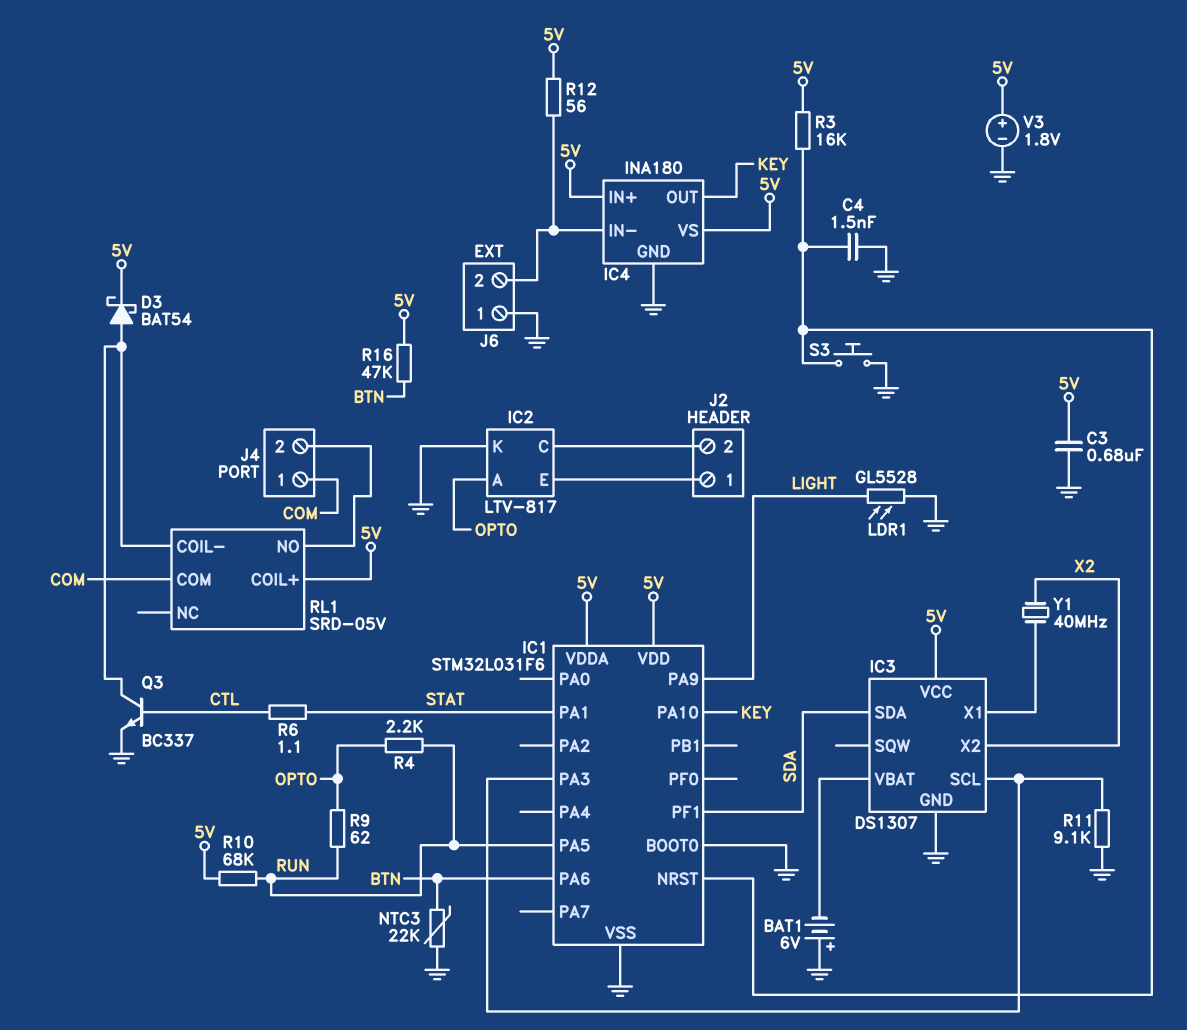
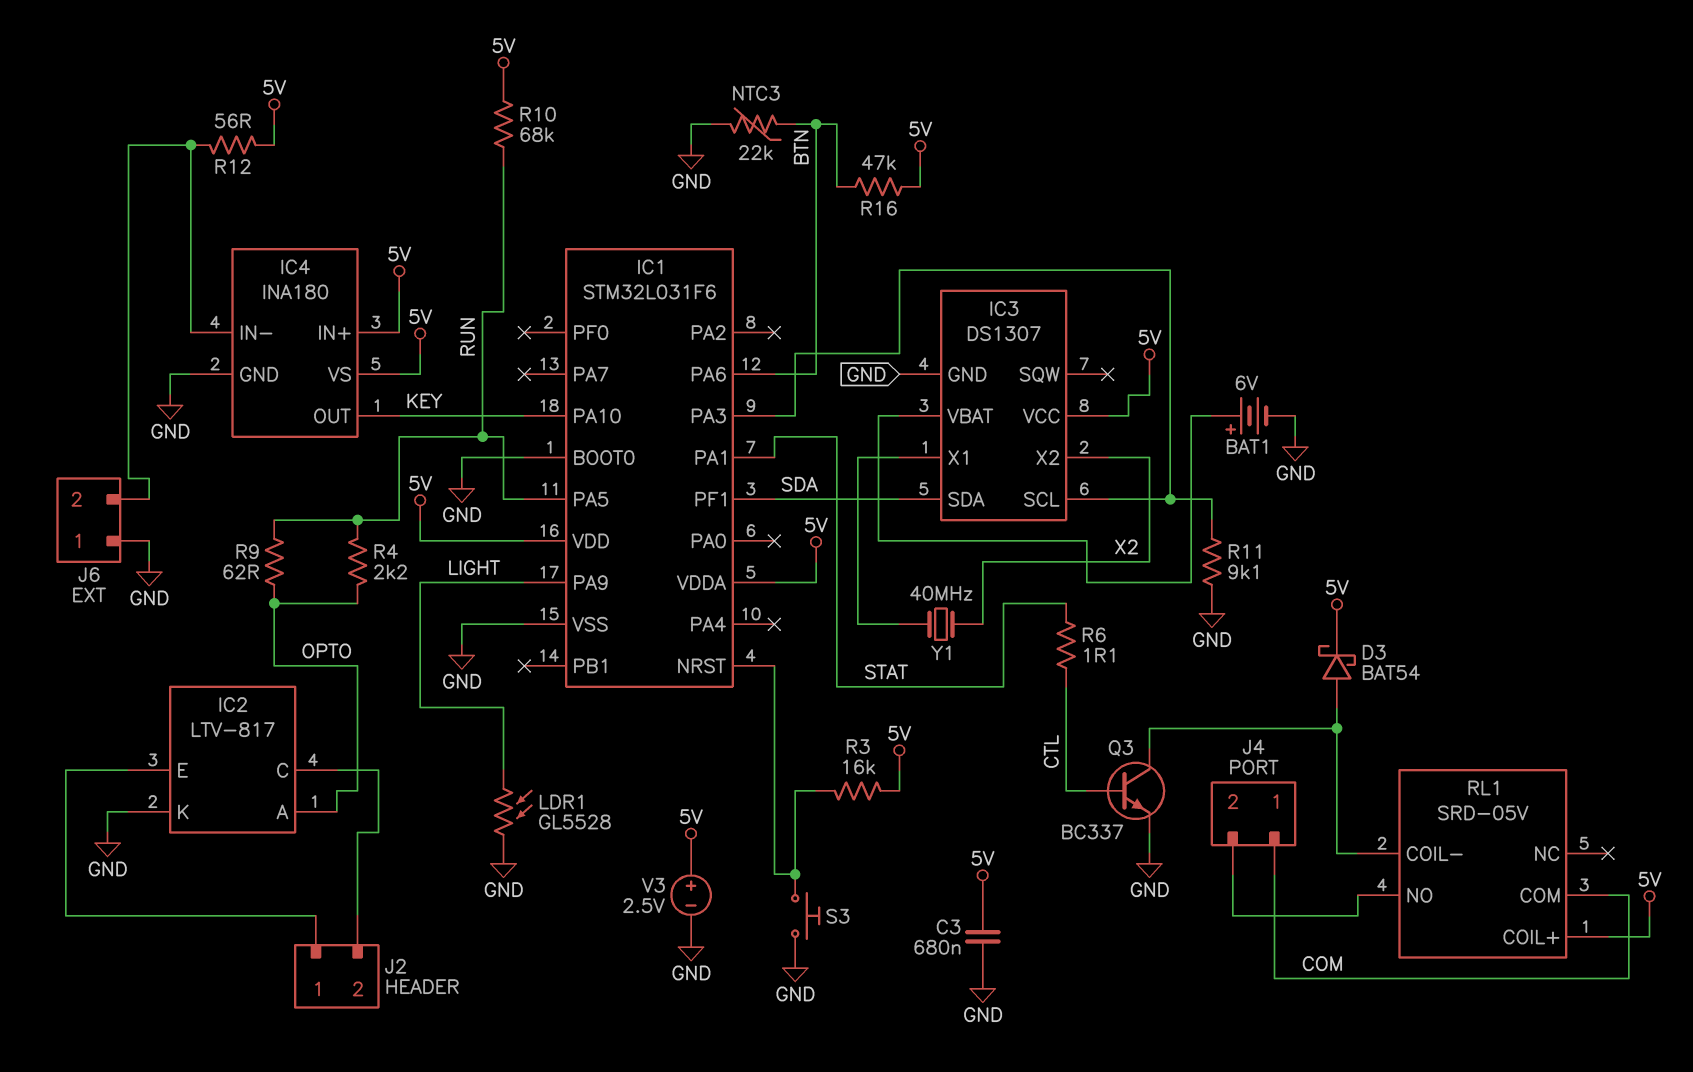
BAT1: 6V (plus GND, minus IC3/VBAT) -> 6V (plus IC3/VBAT, minus GND)
C4: 1.5nF (GND, IC1/NRST) -> none
V3: 1.8V (plus 5V, minus GND) -> 2.5V (plus 5V, minus GND)

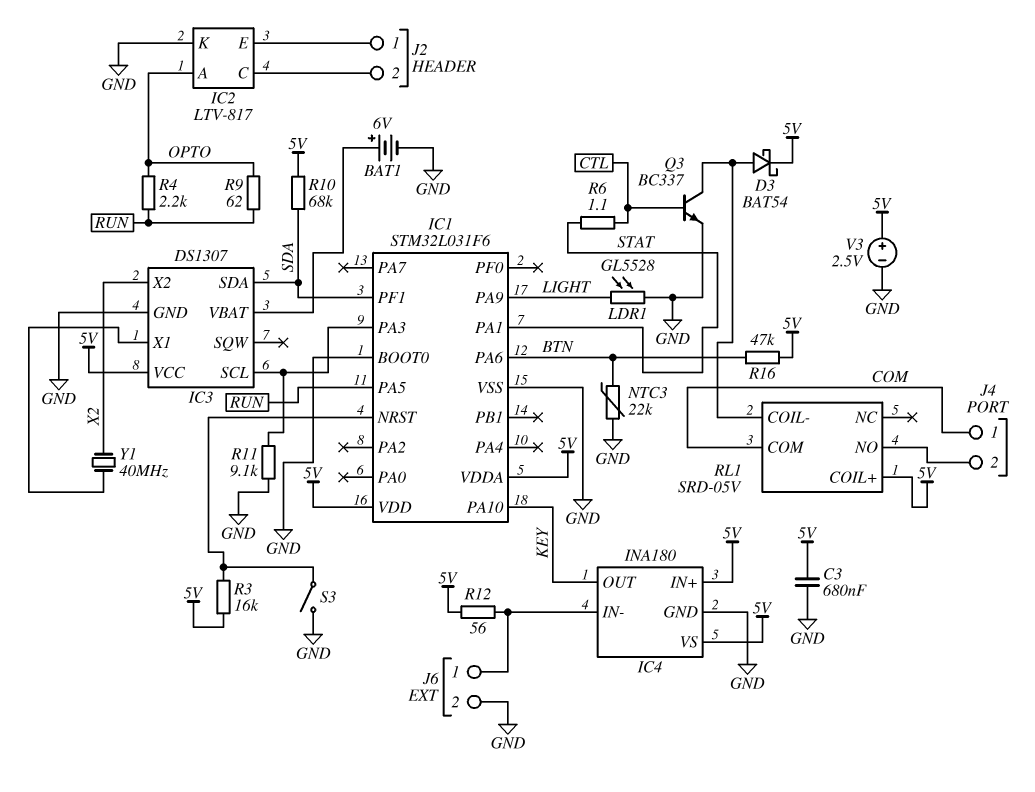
J6 pin 1: GND -> IC4/IN-
J6 pin 2: IC4/IN- -> GND
R10: 68k (5V, RUN) -> 68k (5V, SDA)
S3: button (GND, IC1/NRST) -> switch (GND, IC1/NRST)

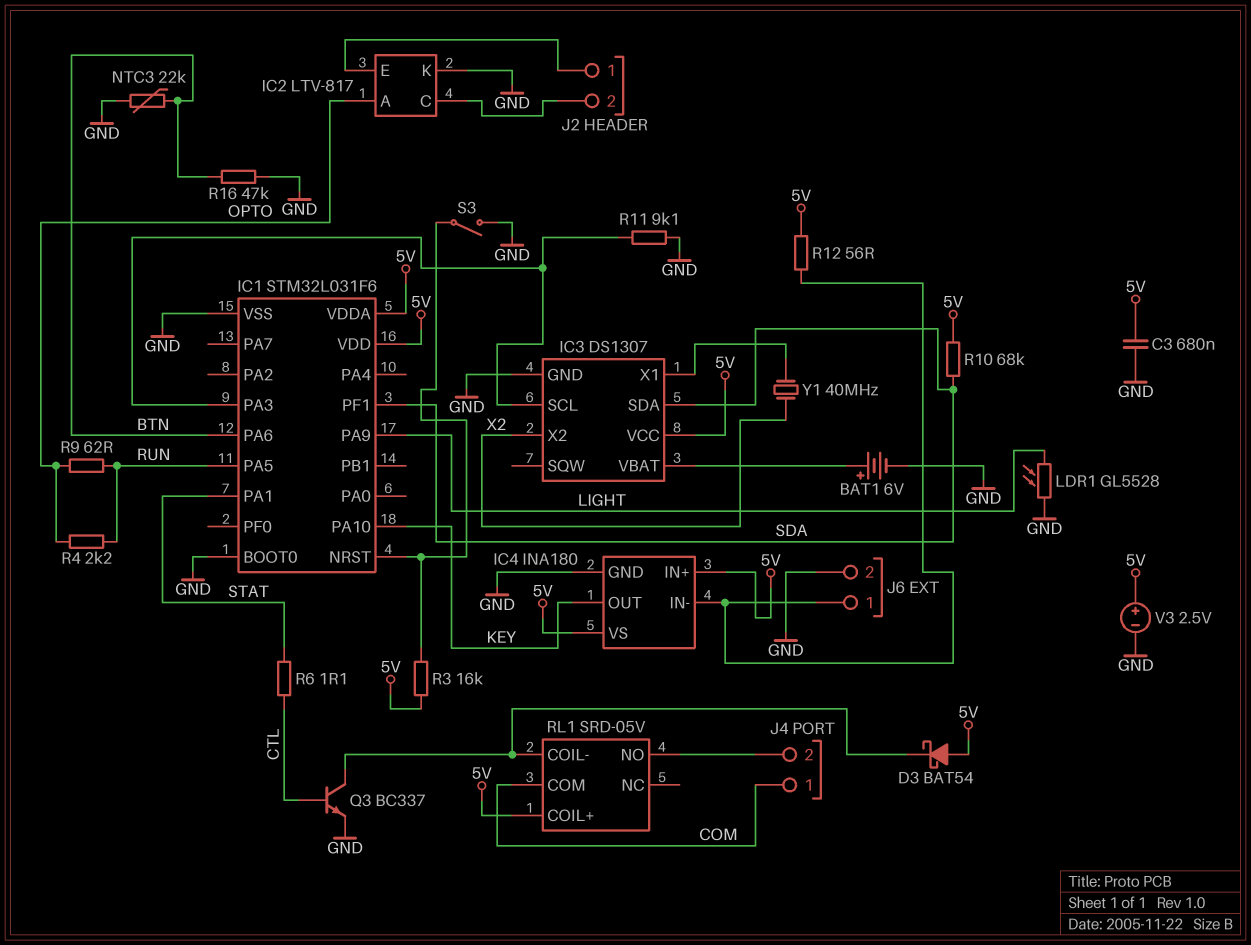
D3: schottky BAT54 (A RL1/COIL-, K 5V) -> schottky BAT54 (A 5V, K RL1/COIL-)
R16: 47k (5V, BTN) -> 47k (BTN, GND)

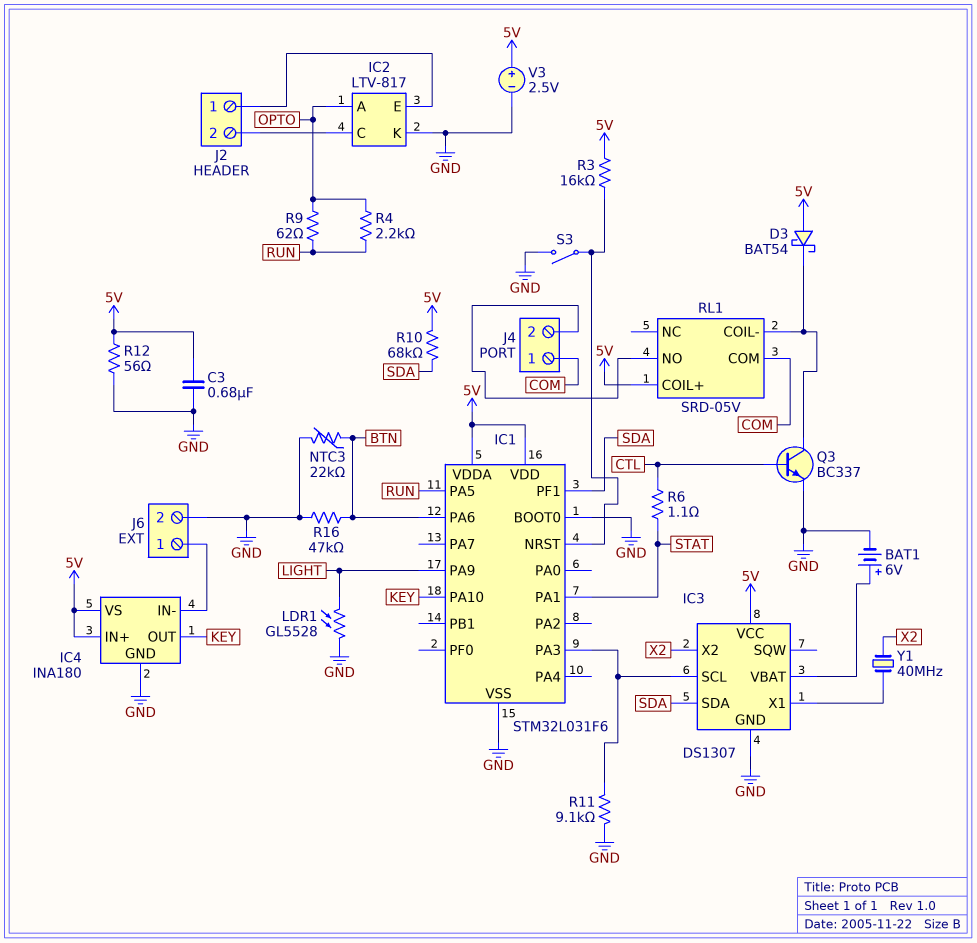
R12: 56 (5V, IC4/IN-) -> 56 (5V, GND)

